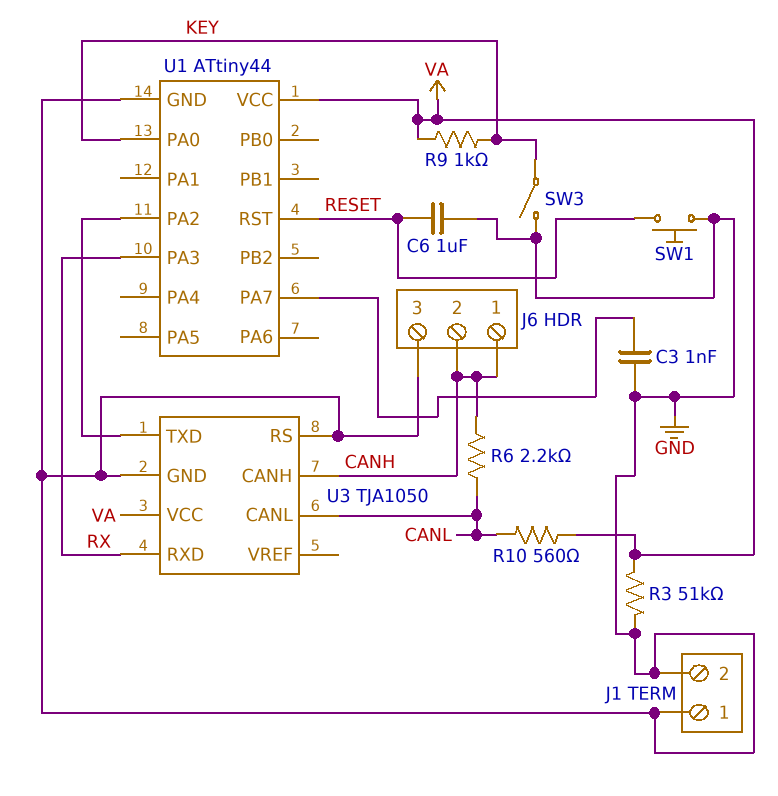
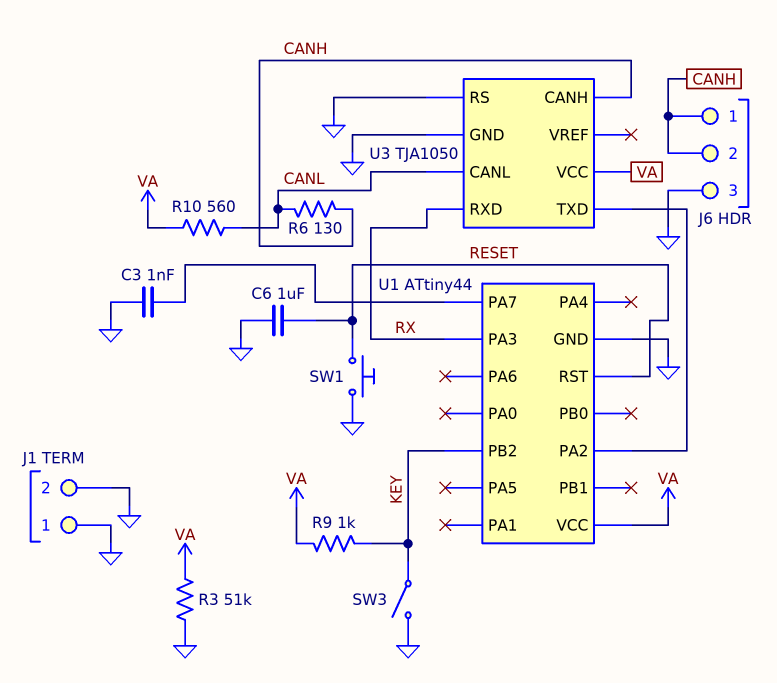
R6: 2.2k (CANH, CANL) -> 130 (CANH, CANL)
U1 pin PA0: KEY -> none
U1 pin PB2: none -> KEY

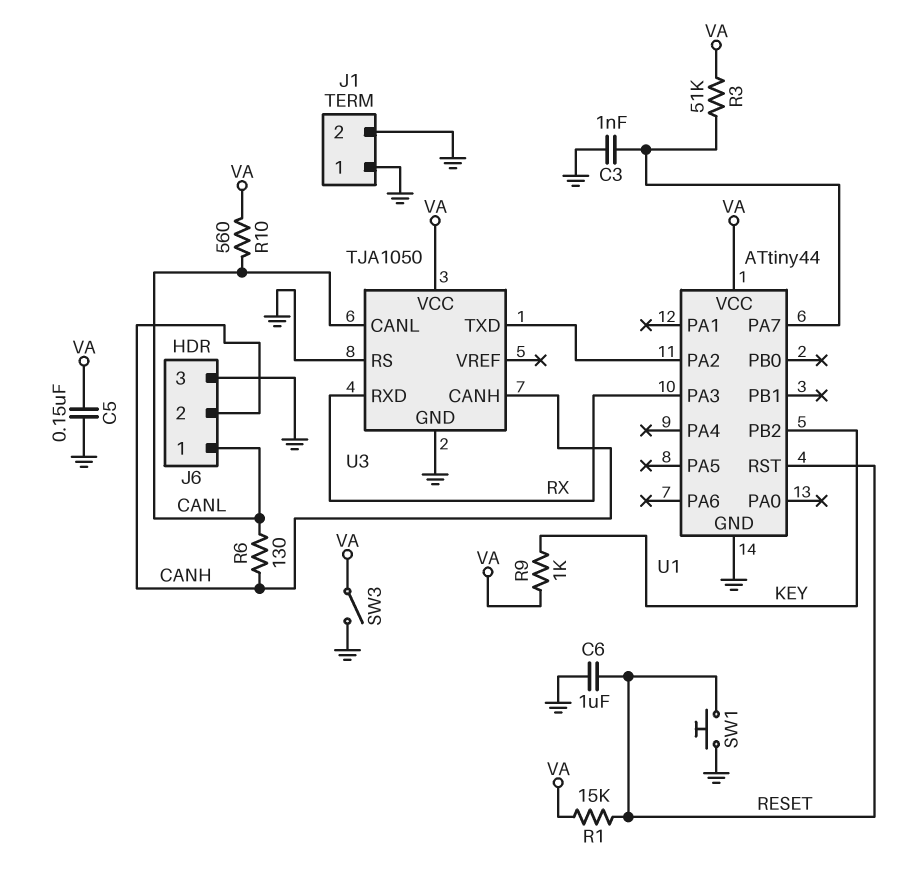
C5: none -> 150nF (GND, VA)
J6 pin 1: CANH -> CANL
R1: none -> 15k (RESET, VA)
R3: 51k (GND, VA) -> 51k (U1/PA7, VA)
SW3: switch (GND, KEY) -> switch (GND, VA)

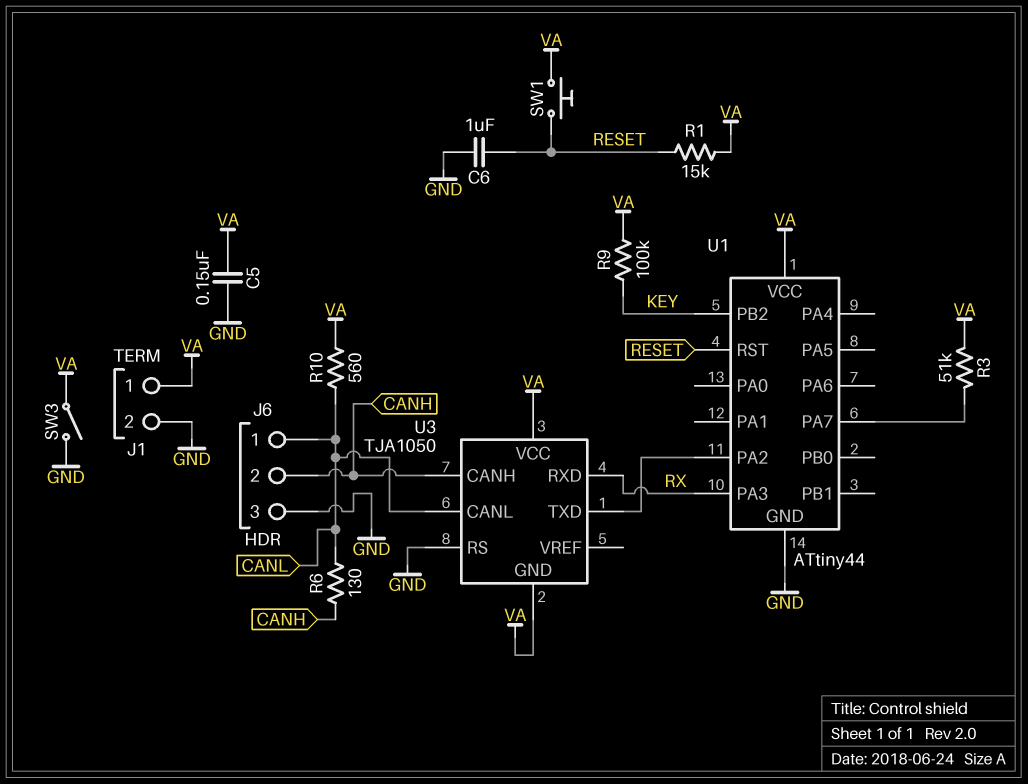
C3: 1nF (GND, U1/PA7) -> none
J1 pin 1: GND -> VA
R9: 1k (KEY, VA) -> 100k (KEY, VA)
SW1: button (GND, RESET) -> button (RESET, VA)
U3 pin GND: GND -> VA

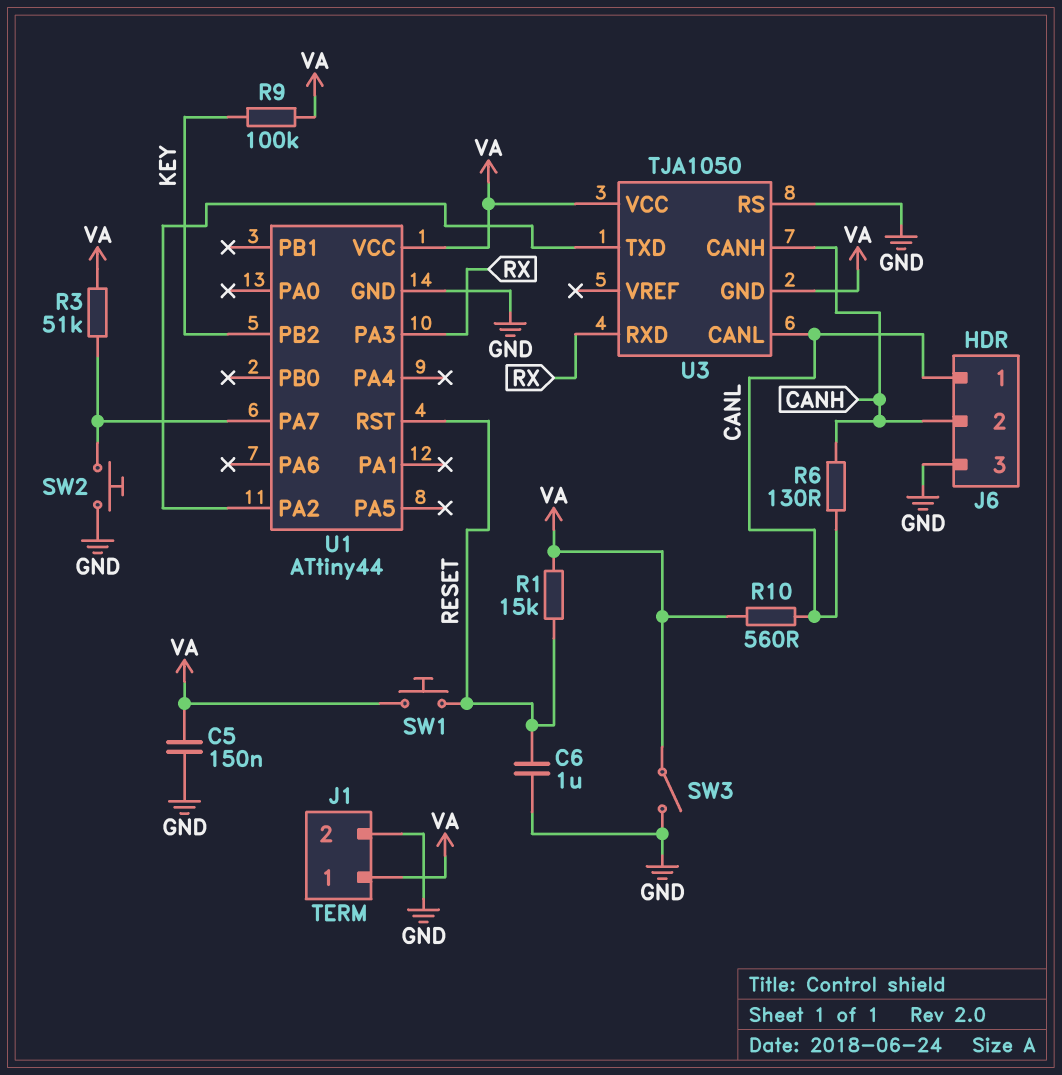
SW2: none -> button (GND, U1/PA7)

